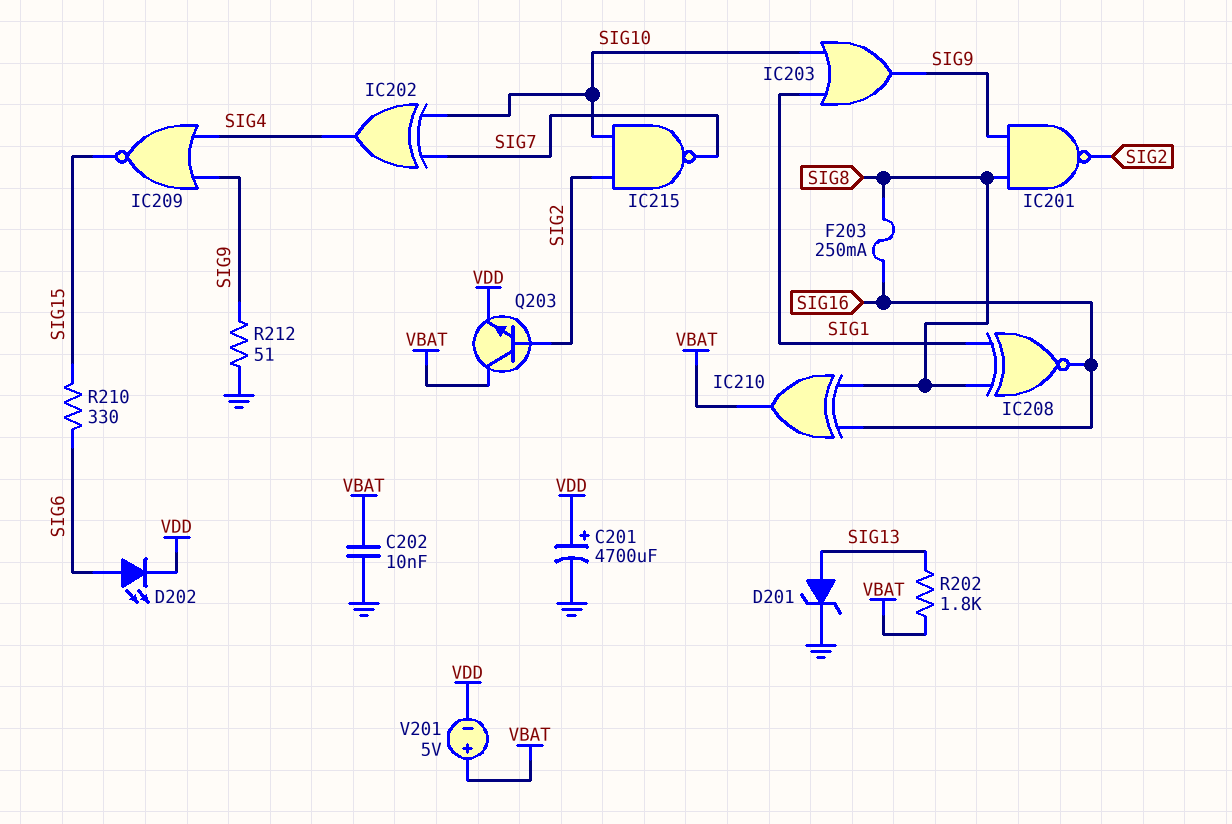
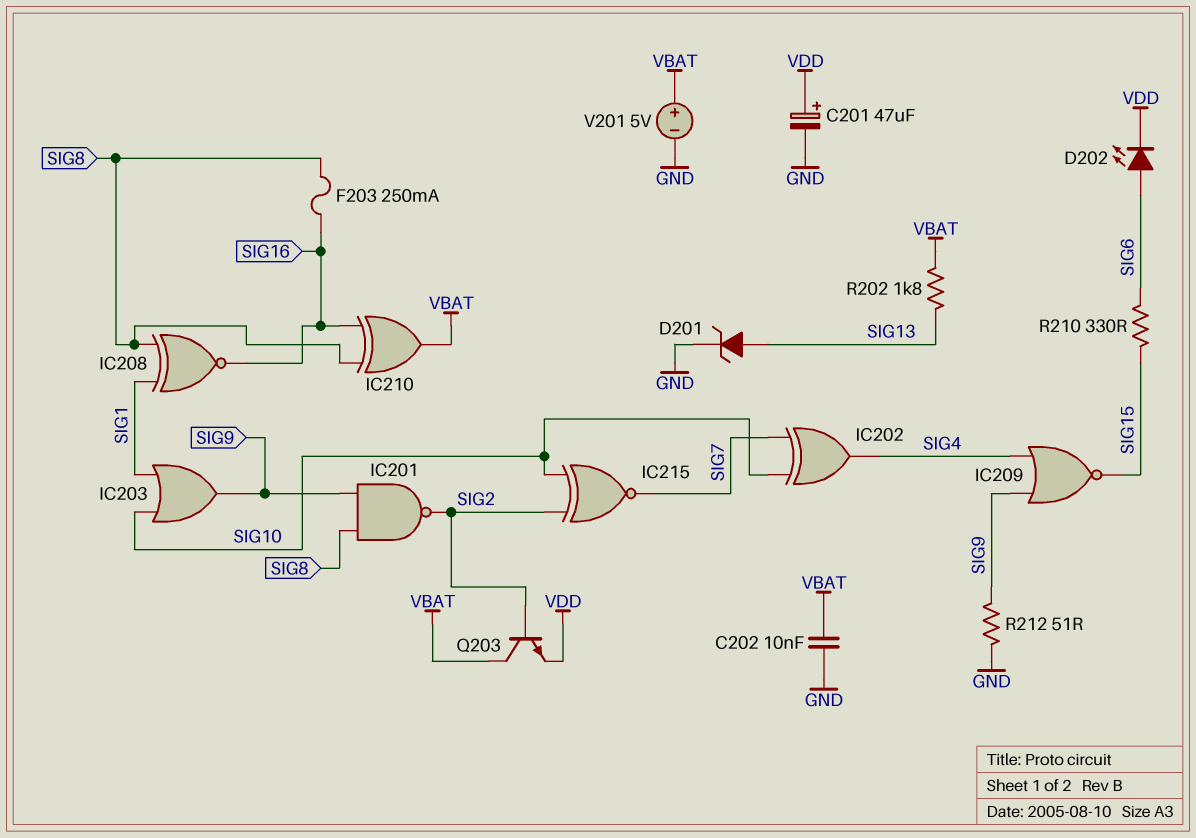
C201: 4700uF (plus VDD, minus GND) -> 47uF (plus VDD, minus GND)
IC215: NAND (in SIG2, in SIG10, out SIG7) -> XNOR (in SIG2, in SIG10, out SIG7)
V201: 5V (plus VBAT, minus VDD) -> 5V (plus VBAT, minus GND)

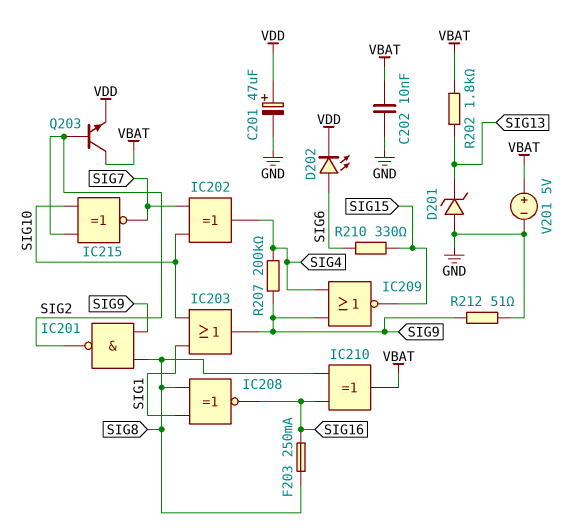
D201: zener (A SIG13, K GND) -> zener (A GND, K SIG13)
R207: none -> 200k (SIG4, SIG9)

